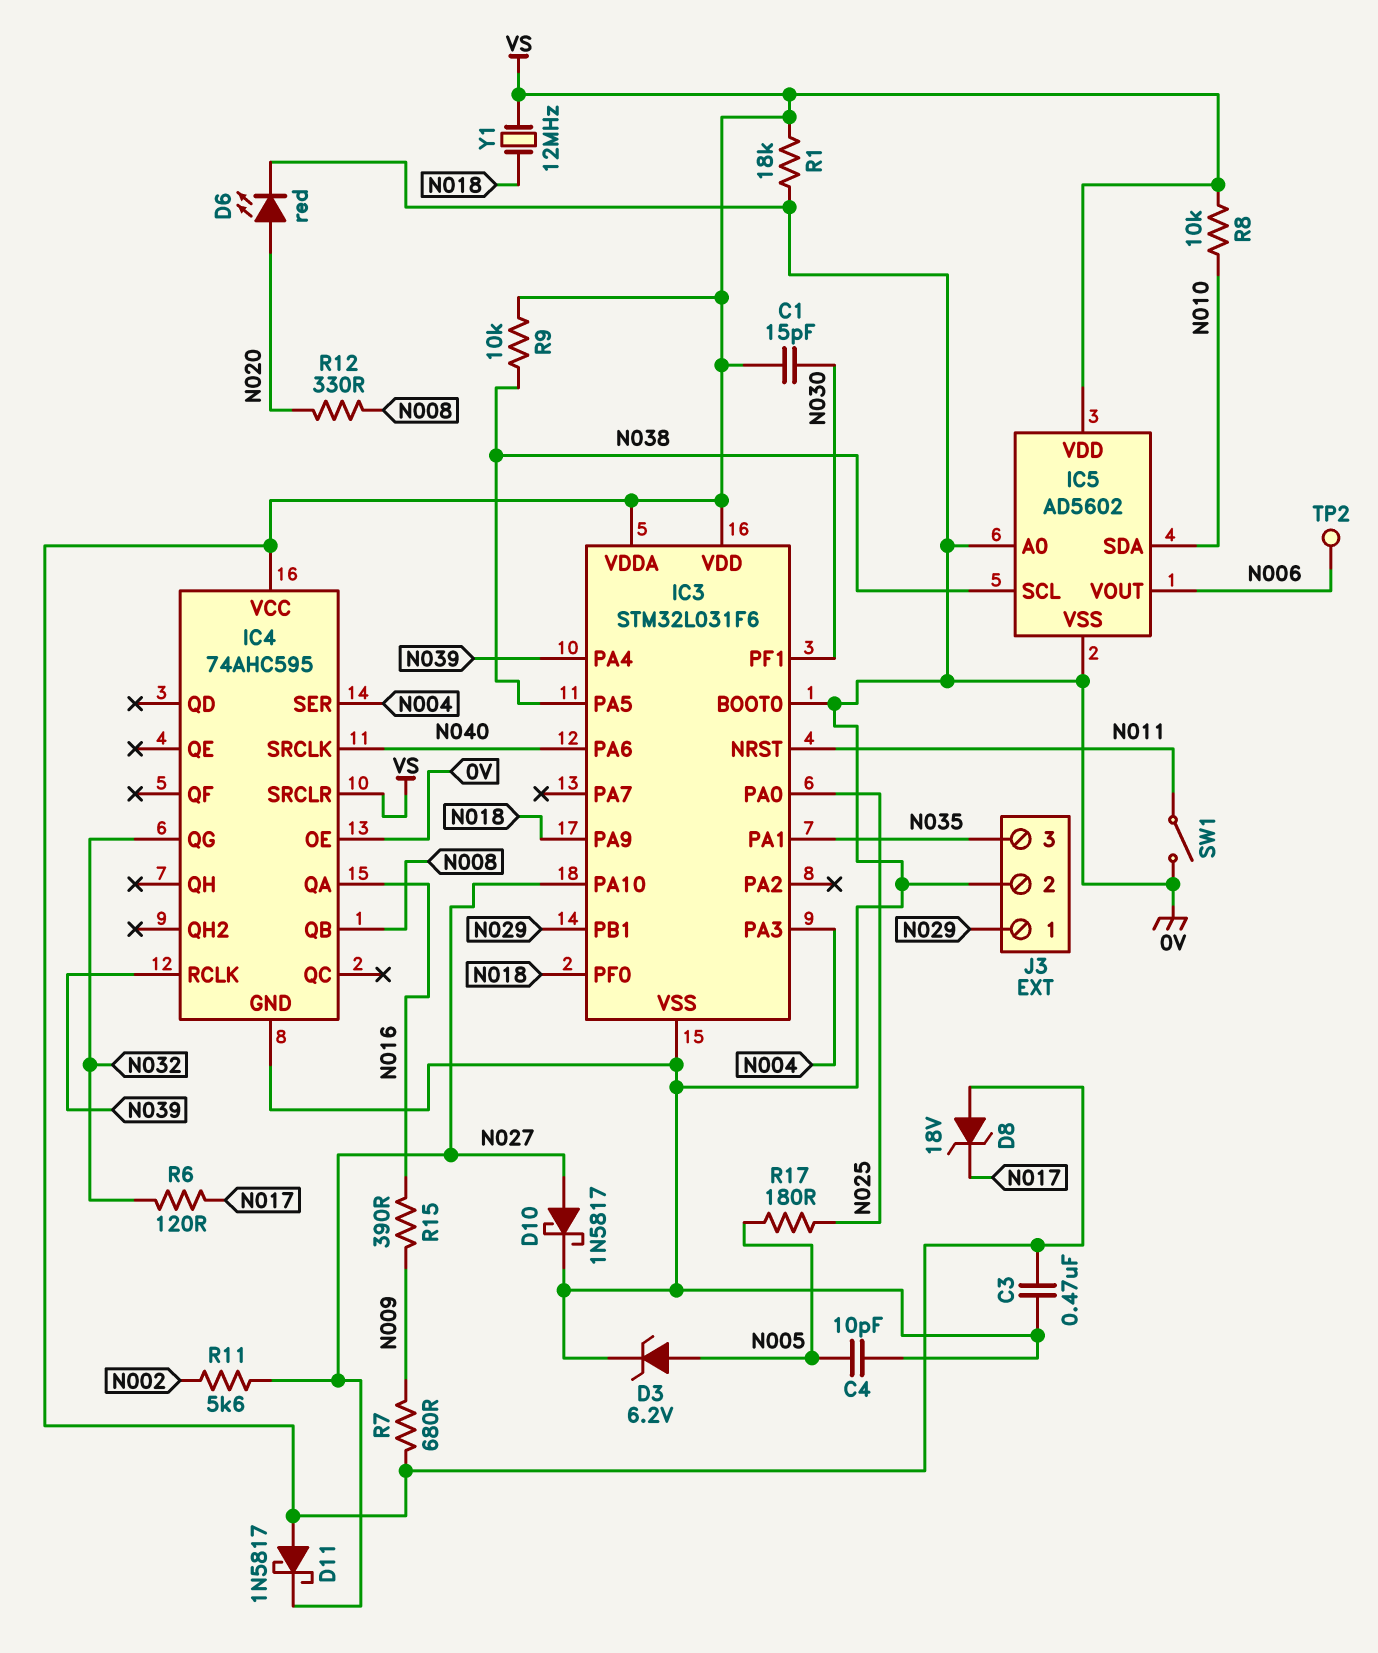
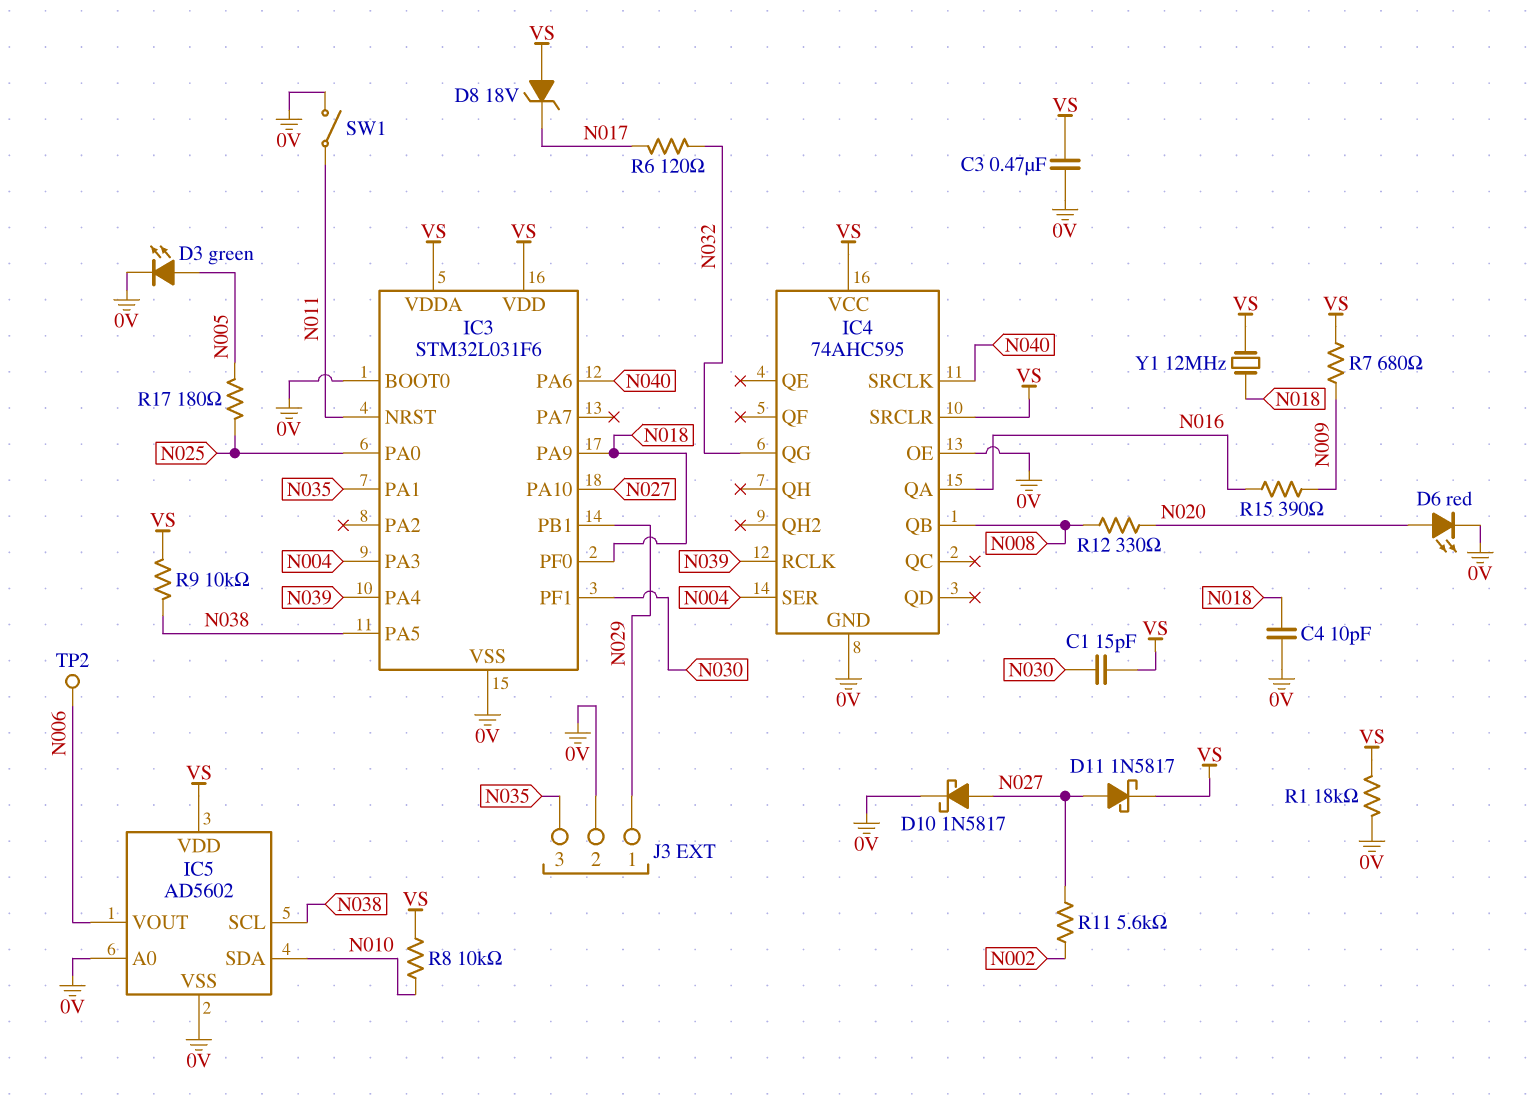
C4: 10pF (0V, N005) -> 10pF (0V, N018)
D3: zener 6.2V (A N005, K 0V) -> LED green (A N005, K 0V)
D11: schottky 1N5817 (A VS, K N027) -> schottky 1N5817 (A N027, K VS)

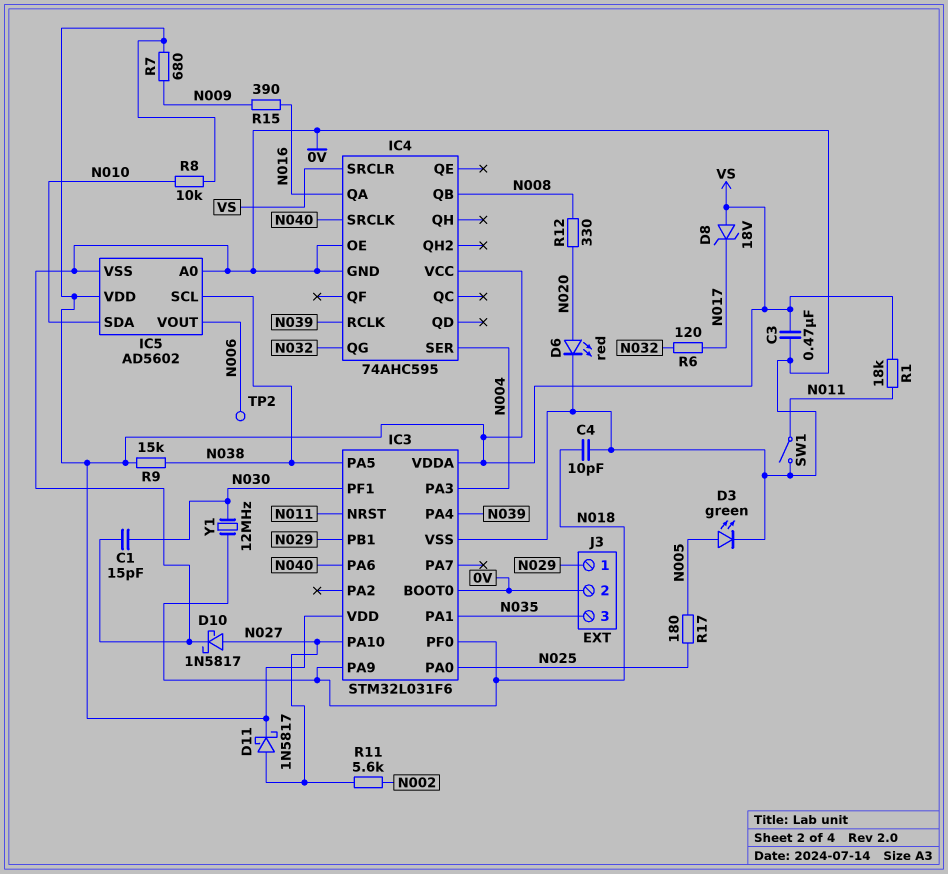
C1: 15pF (N030, VS) -> 15pF (0V, N030)
R1: 18k (0V, VS) -> 18k (N011, VS)
R9: 10k (N038, VS) -> 15k (N038, VS)
Y1: 12MHz (N018, VS) -> 12MHz (N018, N030)

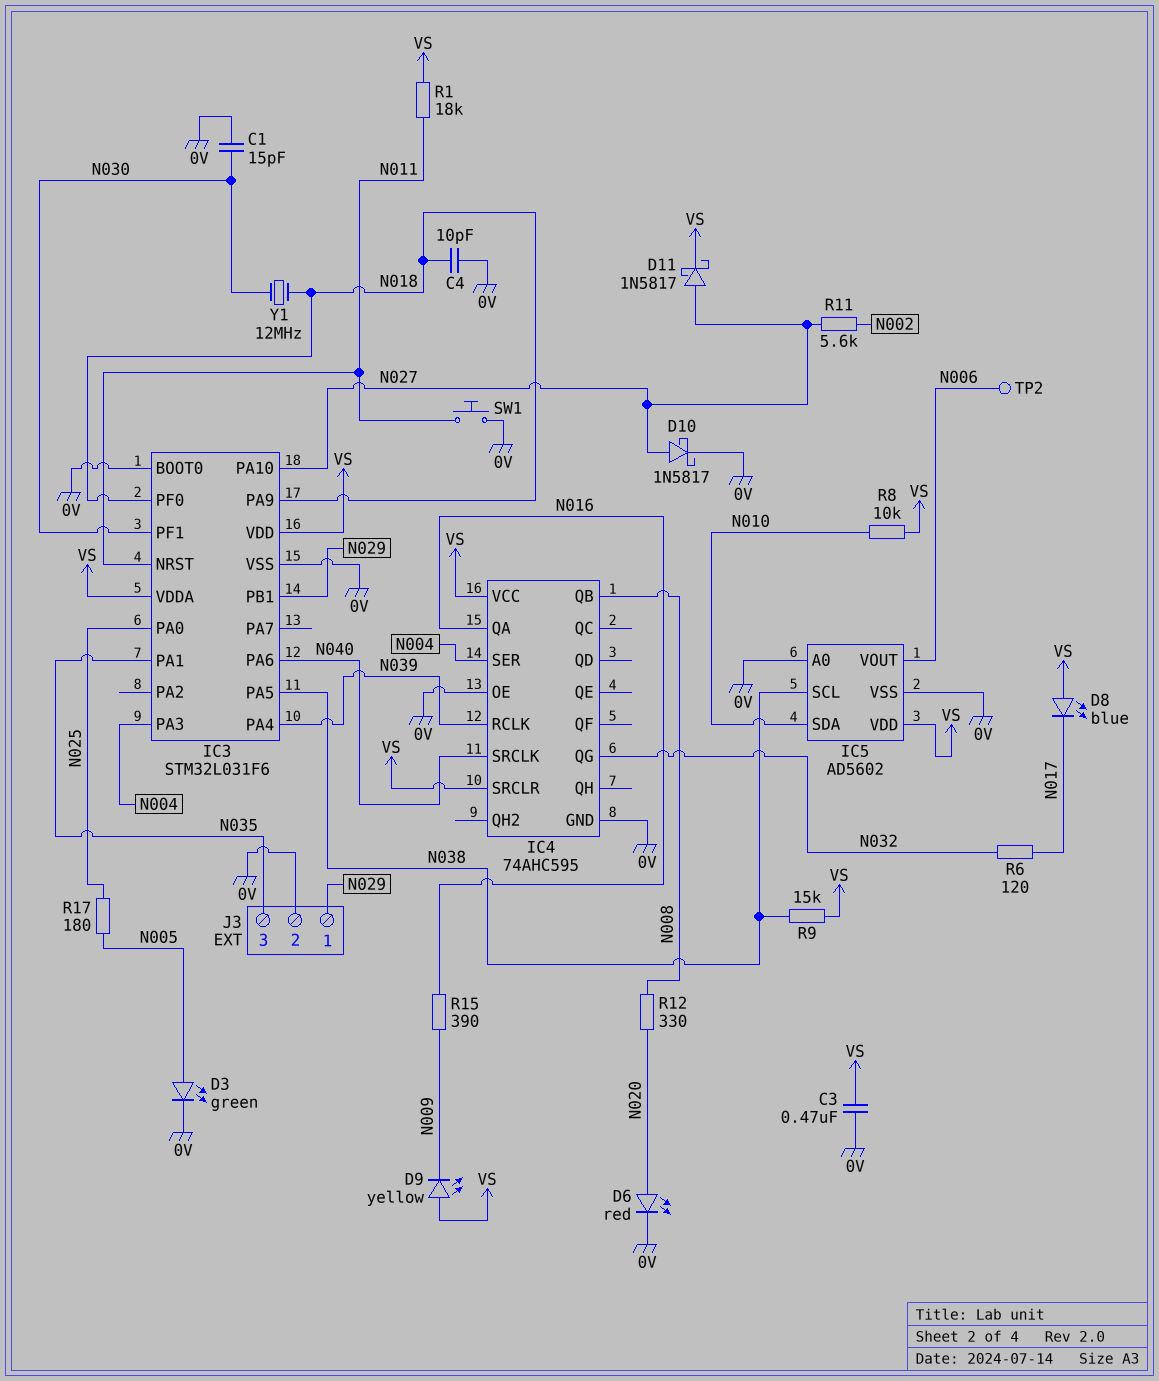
D8: zener 18V (A VS, K N017) -> LED blue (A VS, K N017)
D9: none -> LED yellow (A VS, K N009)
R7: 680 (N009, VS) -> none
SW1: switch (0V, N011) -> button (0V, N011)

